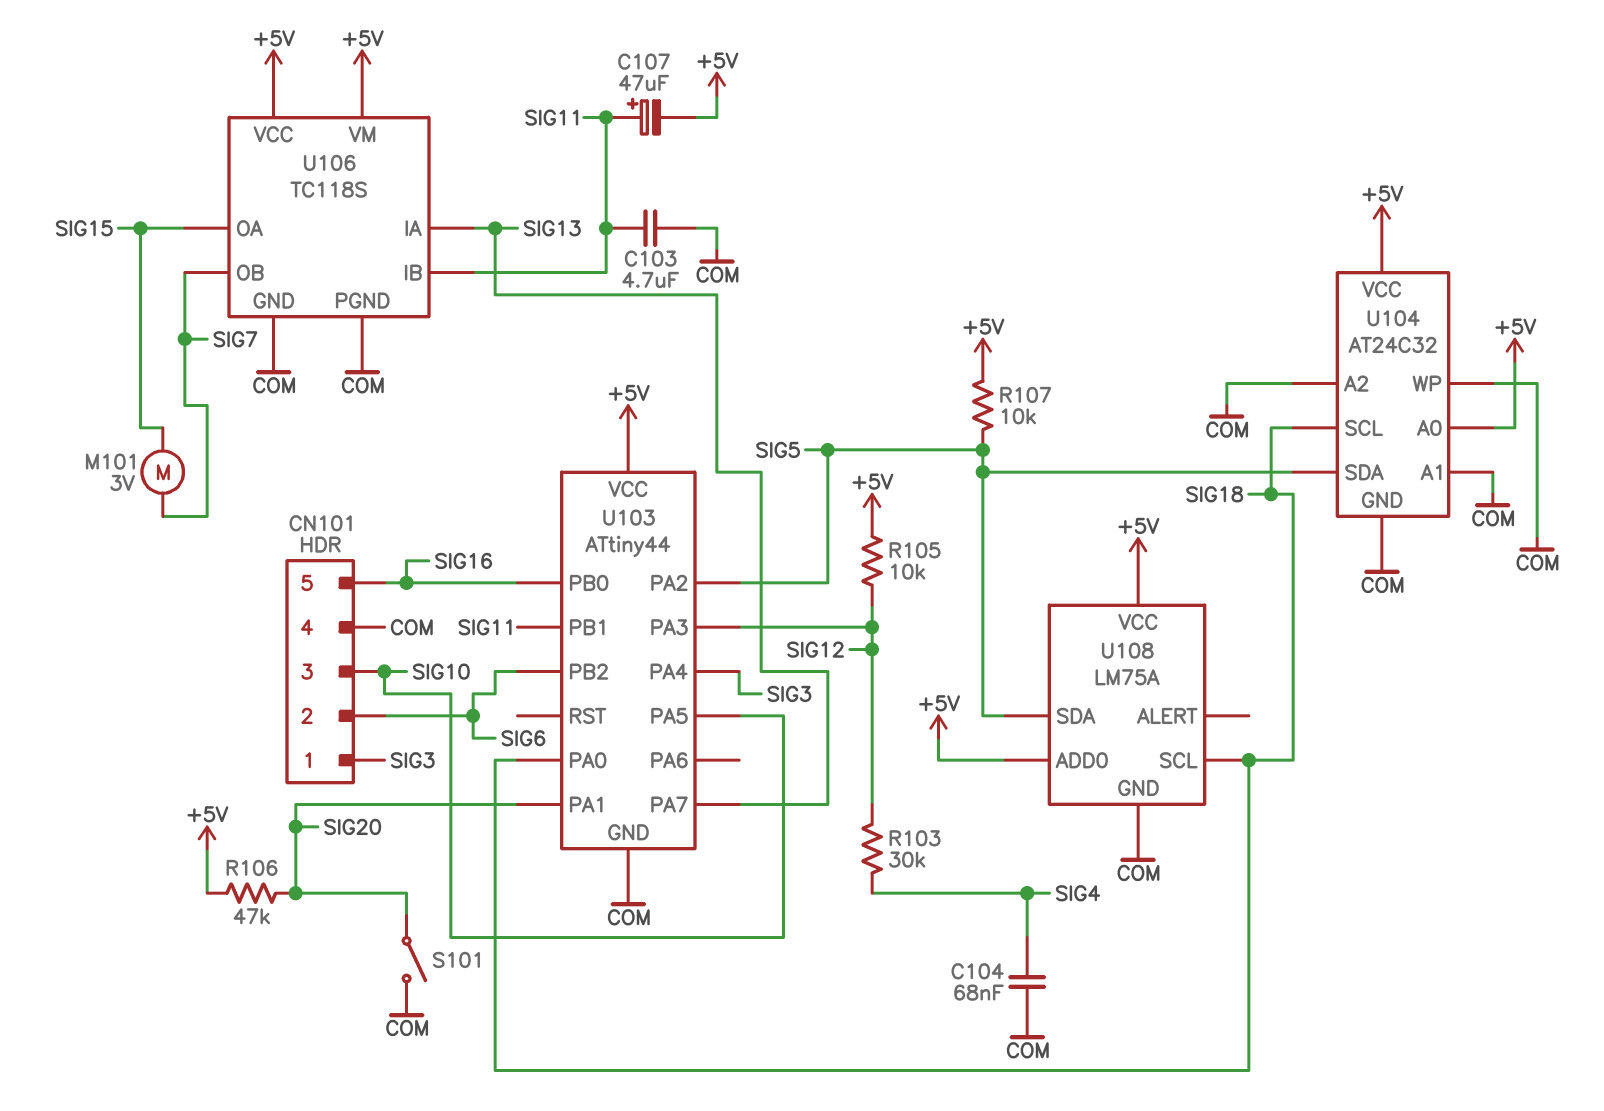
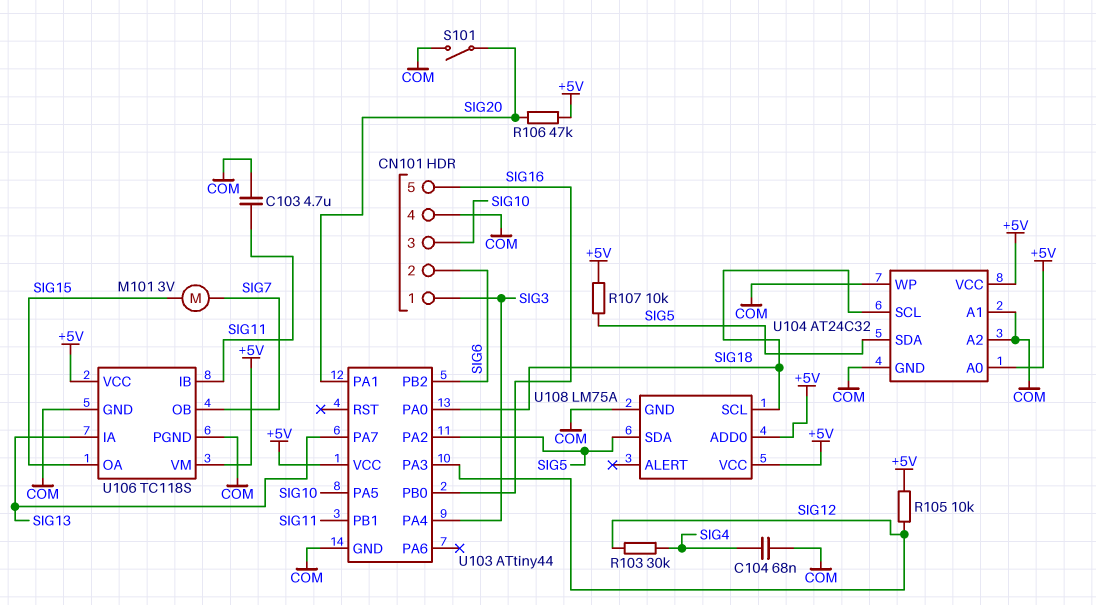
C107: 47uF (plus SIG11, minus +5V) -> none

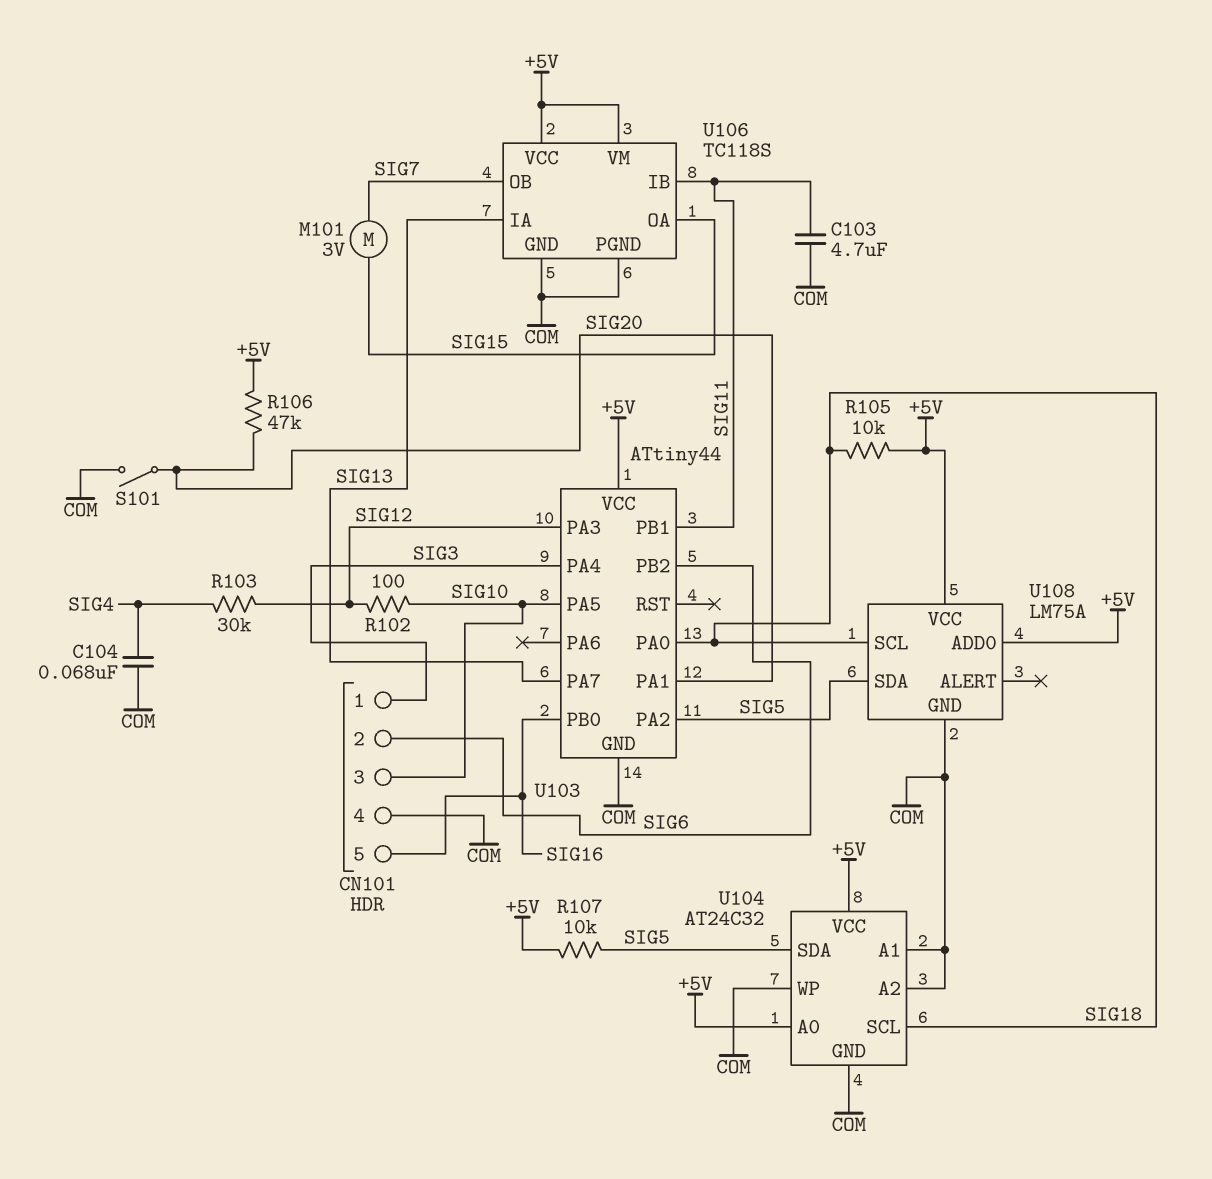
R102: none -> 100 (SIG10, SIG12)
R105: 10k (+5V, SIG12) -> 10k (+5V, SIG18)

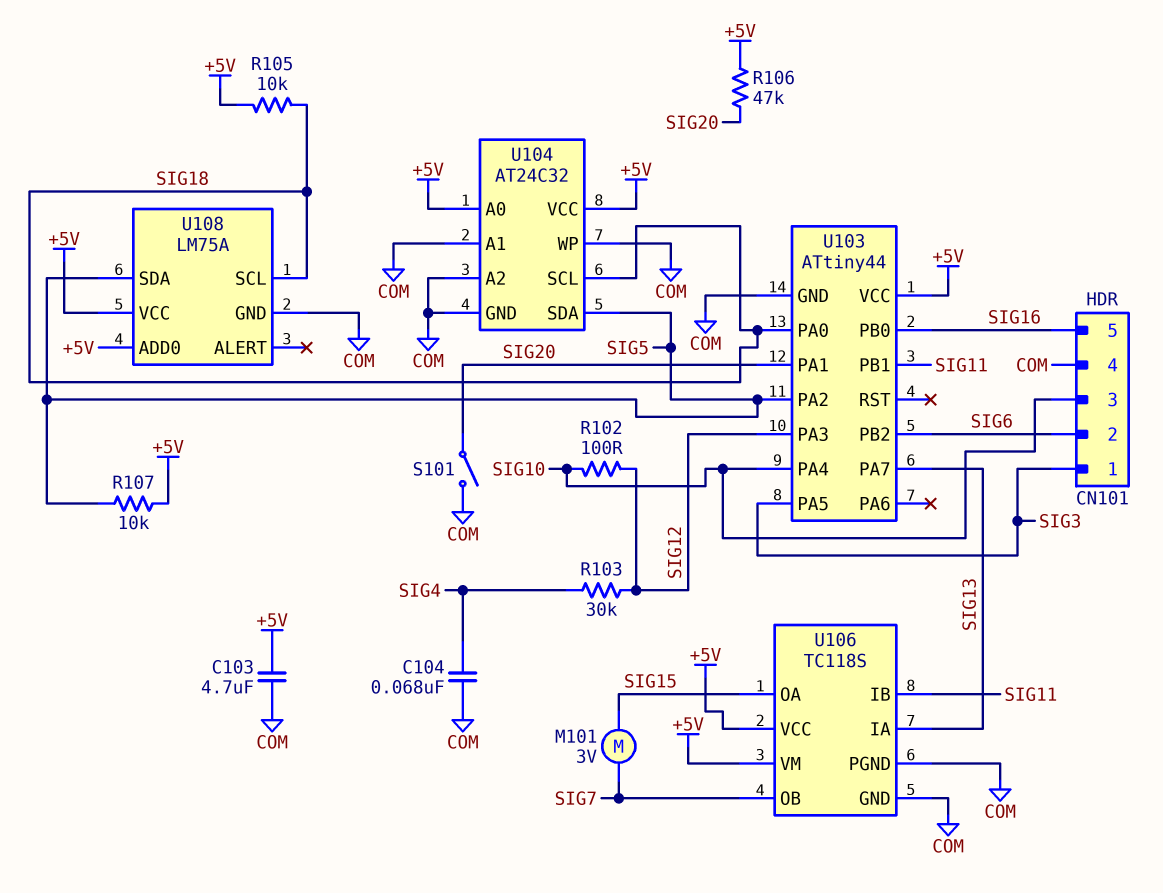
C103: 4.7uF (COM, SIG11) -> 4.7uF (+5V, COM)
U103 pin PA4: SIG3 -> SIG10
U103 pin PA5: SIG10 -> SIG3

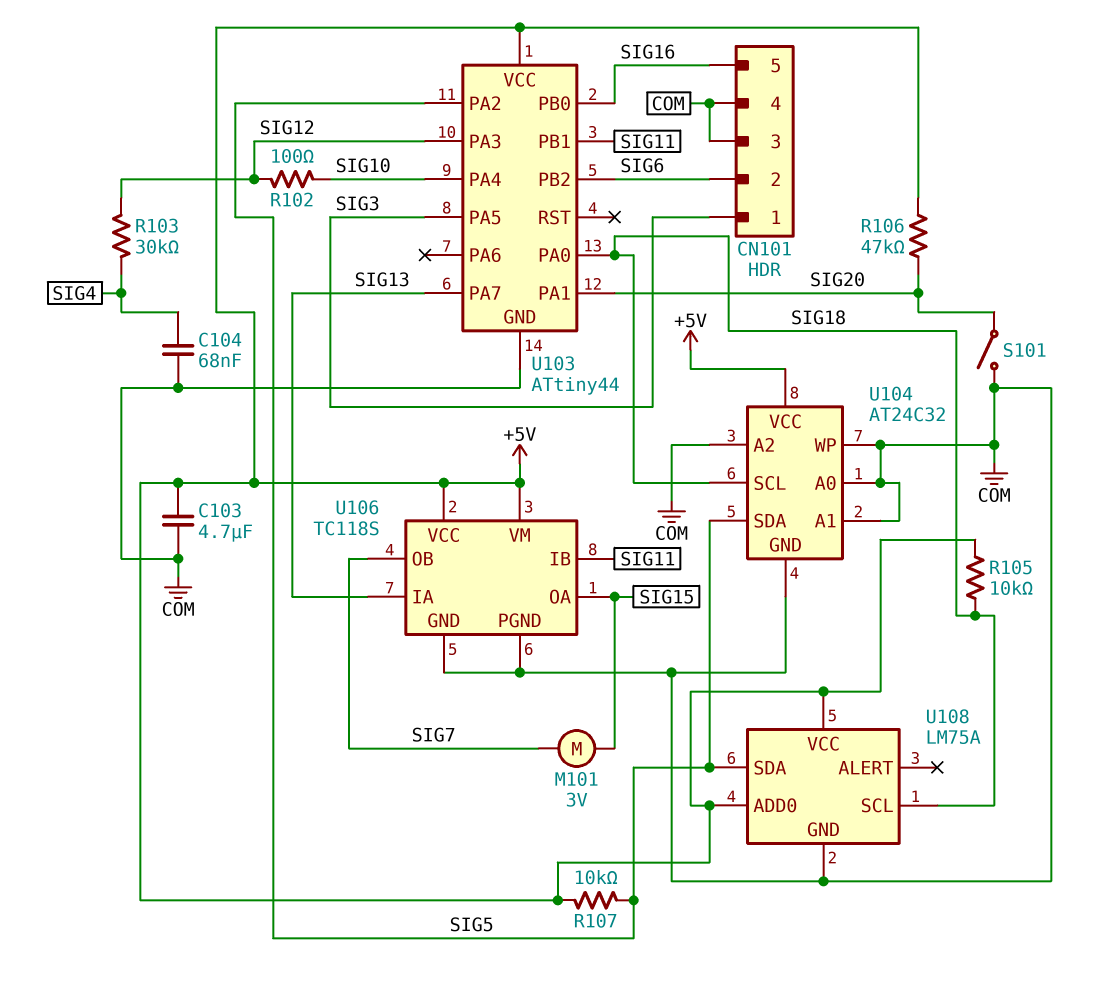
CN101 pin 3: SIG10 -> COM
U104 pin A0: +5V -> COM

